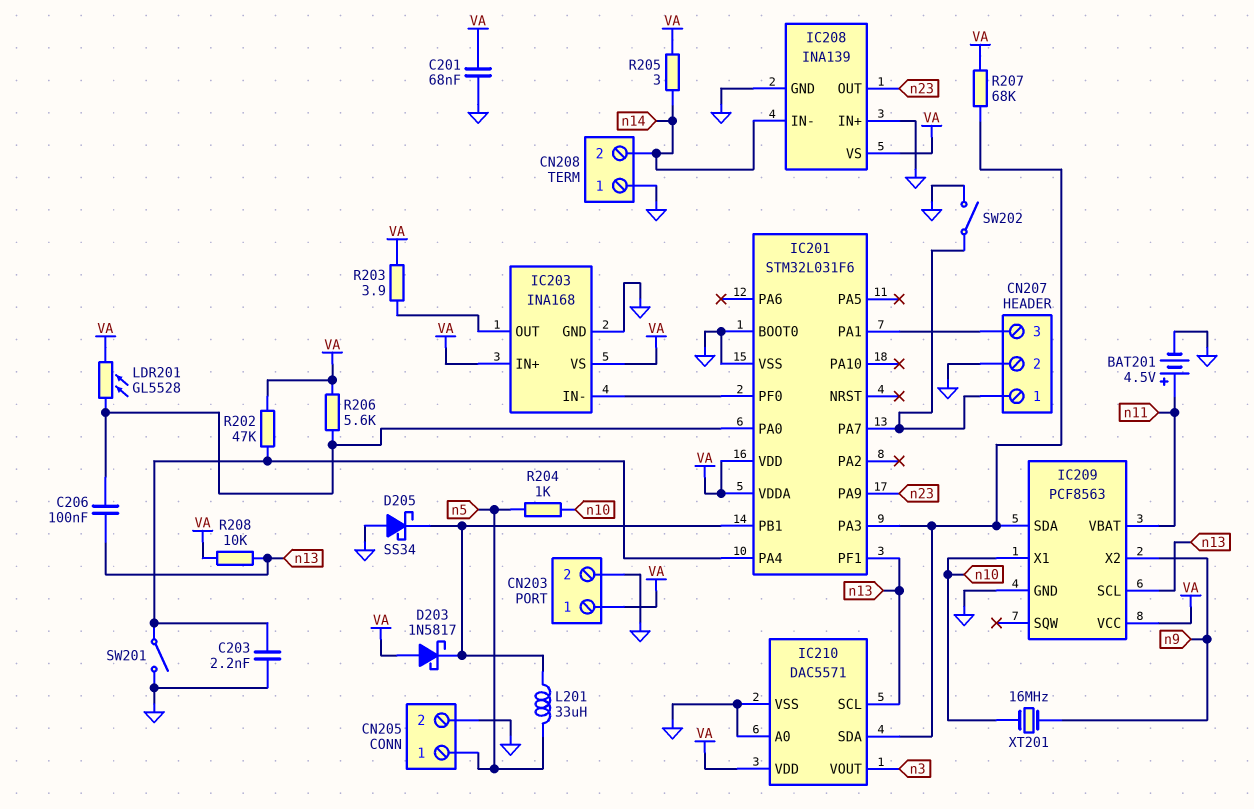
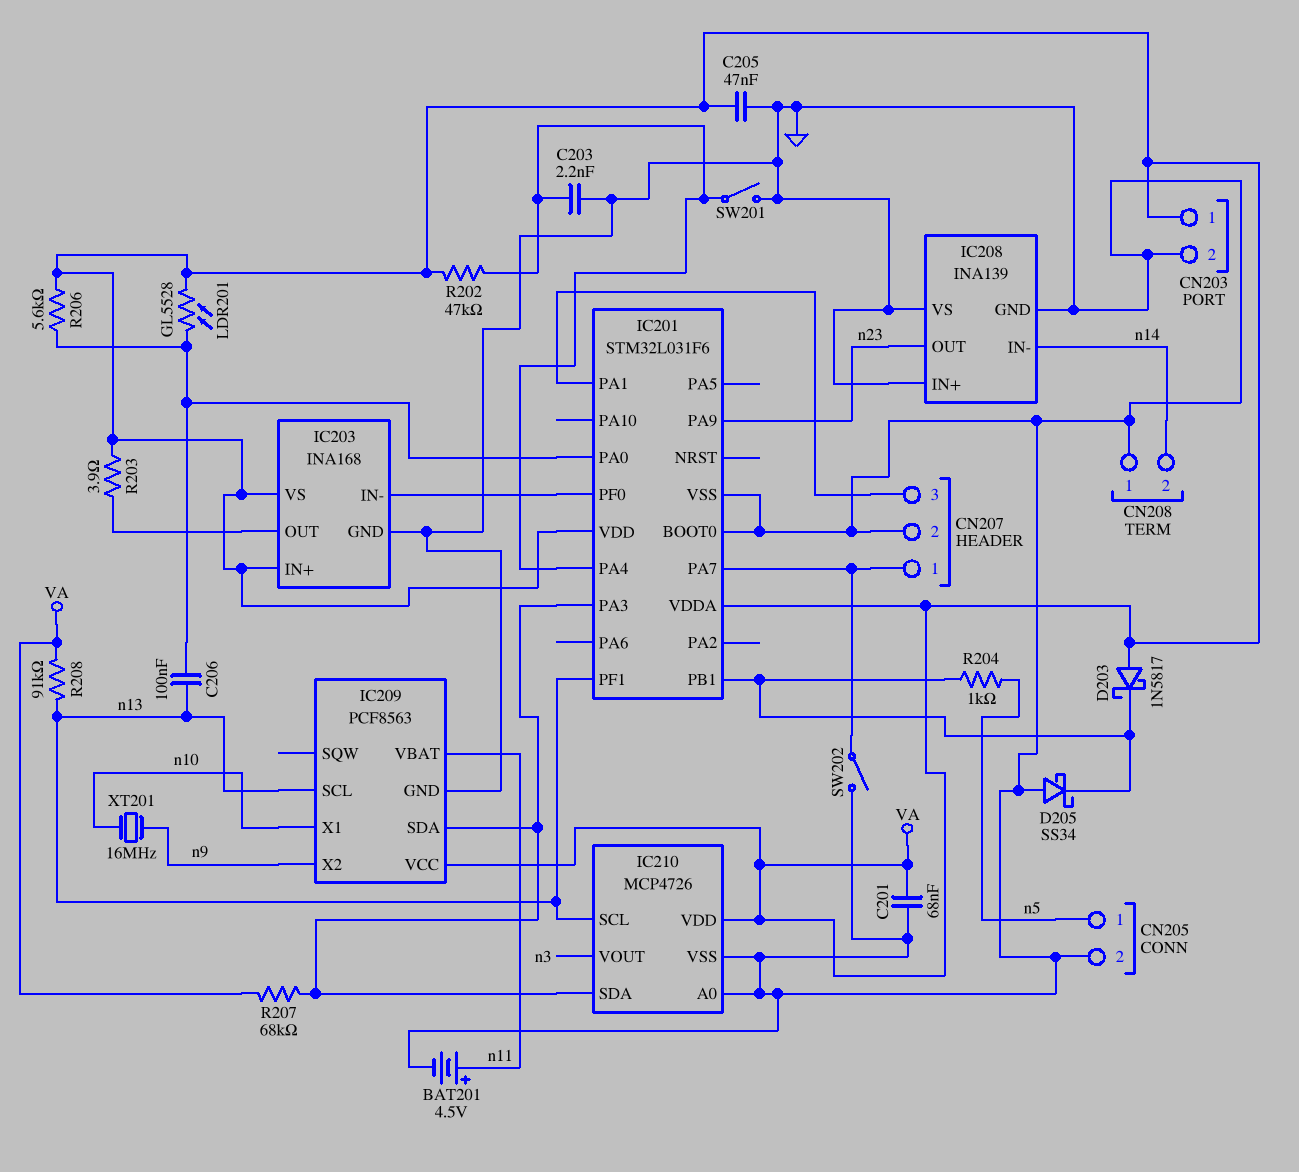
C205: none -> 47nF (GND, VA)
IC208 pin VS: VA -> GND
IC210: DAC5571 -> MCP4726
L201: 33uH (IC201/PB1, n5) -> none
R204: 1k (n5, n10) -> 1k (IC201/PB1, n5)
R205: 3 (VA, n14) -> none
R208: 10k (VA, n13) -> 91k (VA, n13)

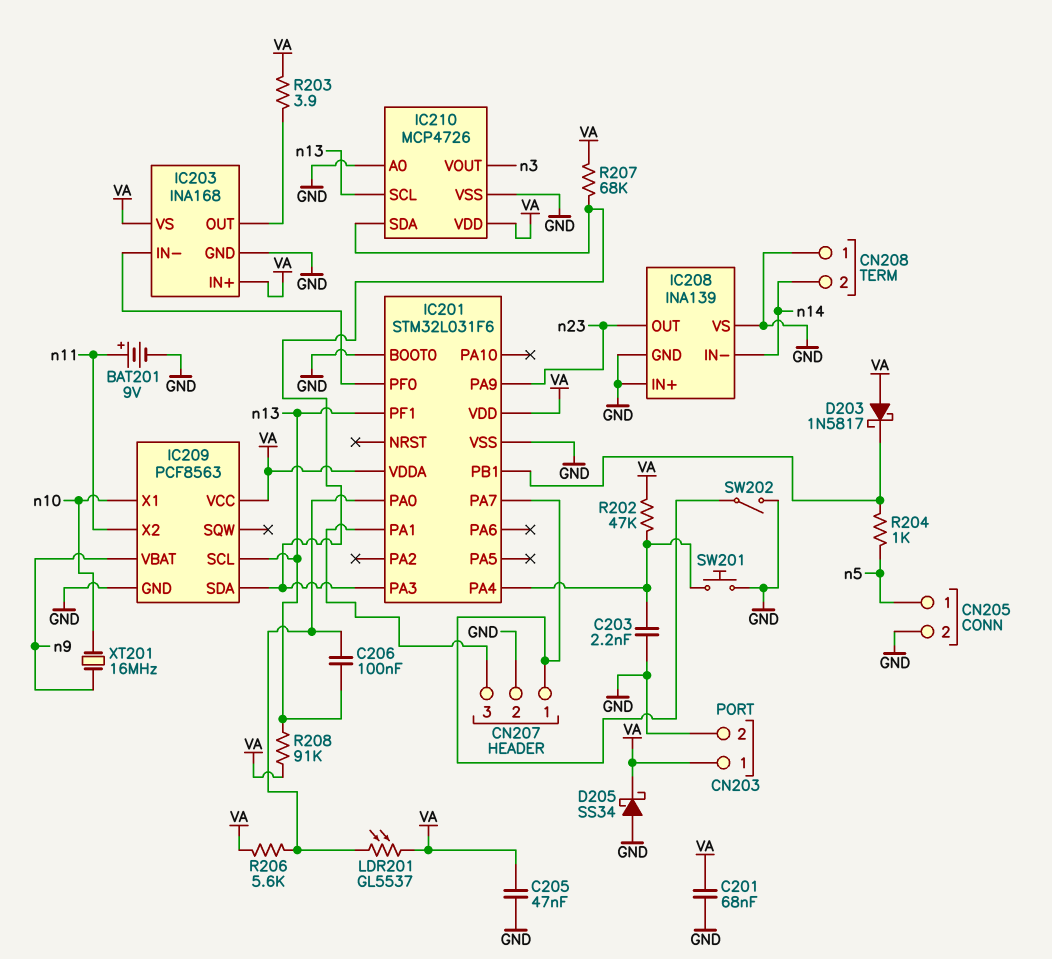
BAT201: 4.5V (plus n11, minus GND) -> 9V (plus n11, minus GND)
D205: schottky SS34 (A GND, K IC201/PB1) -> schottky SS34 (A GND, K VA)
IC209 pin VBAT: n11 -> n9
IC209 pin X2: n9 -> n11
LDR201: GL5528 (IC201/PA0, VA) -> GL5537 (IC201/PA0, VA)
SW201: switch (GND, IC201/PA4) -> button (GND, IC201/PA4)

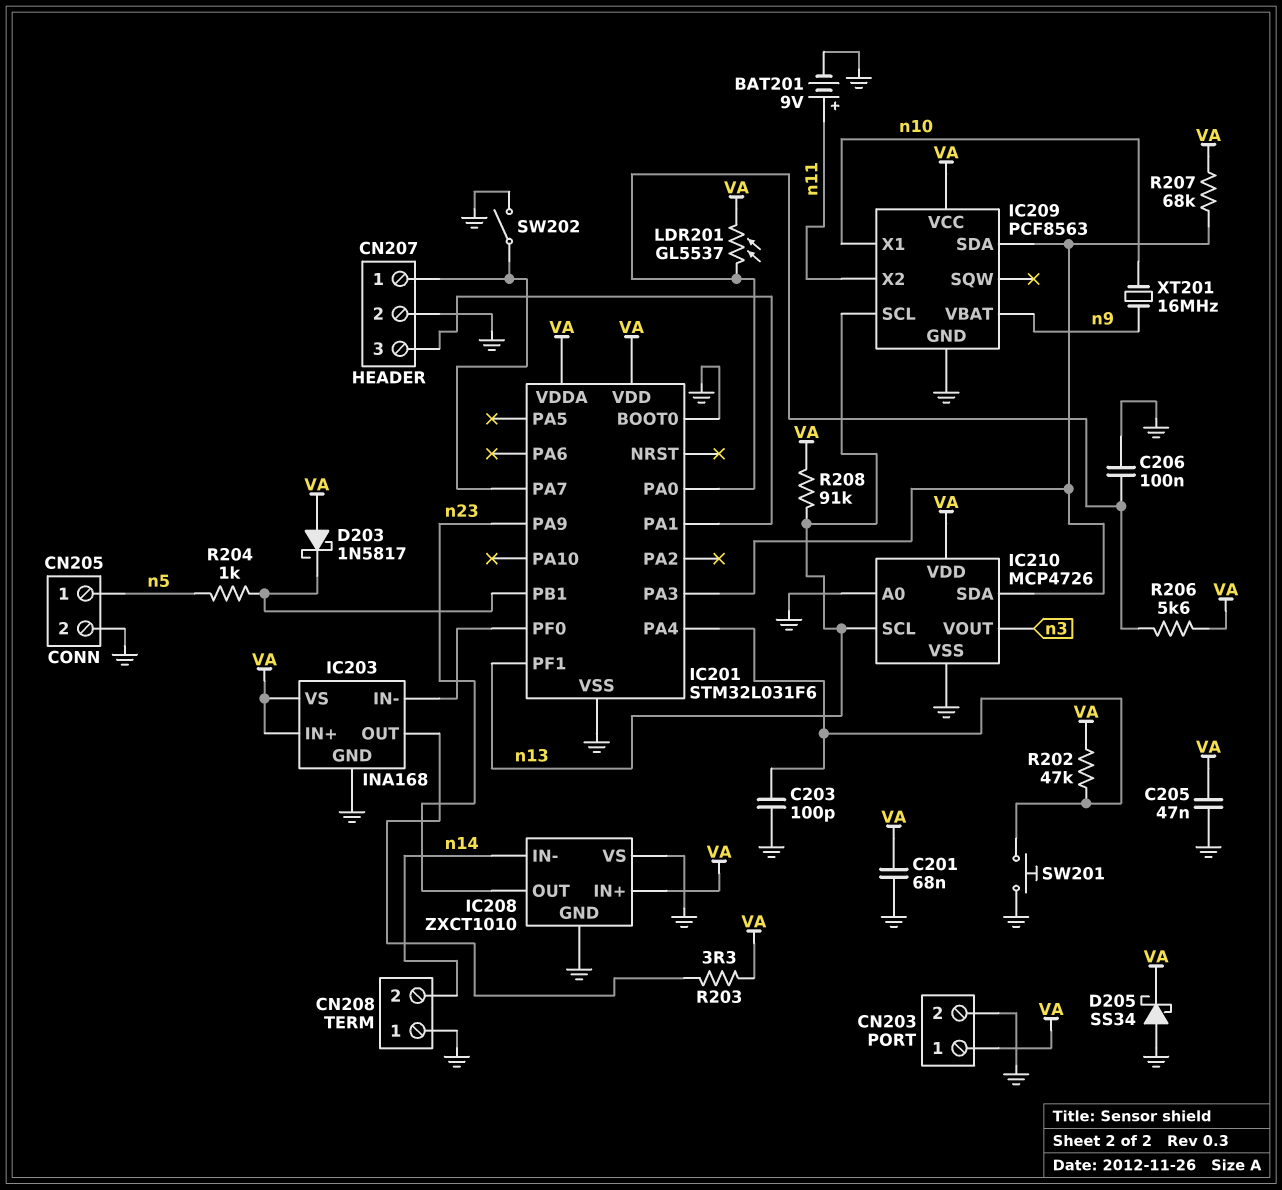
C203: 2.2nF (GND, IC201/PA4) -> 100pF (GND, IC201/PA4)
C206: 100nF (IC201/PA0, n13) -> 100nF (GND, IC201/PA0)
IC208: INA139 -> ZXCT1010
IC208 pin IN+: GND -> VA
R203: 3.9 (IC203/OUT, VA) -> 3.3 (IC203/OUT, VA)

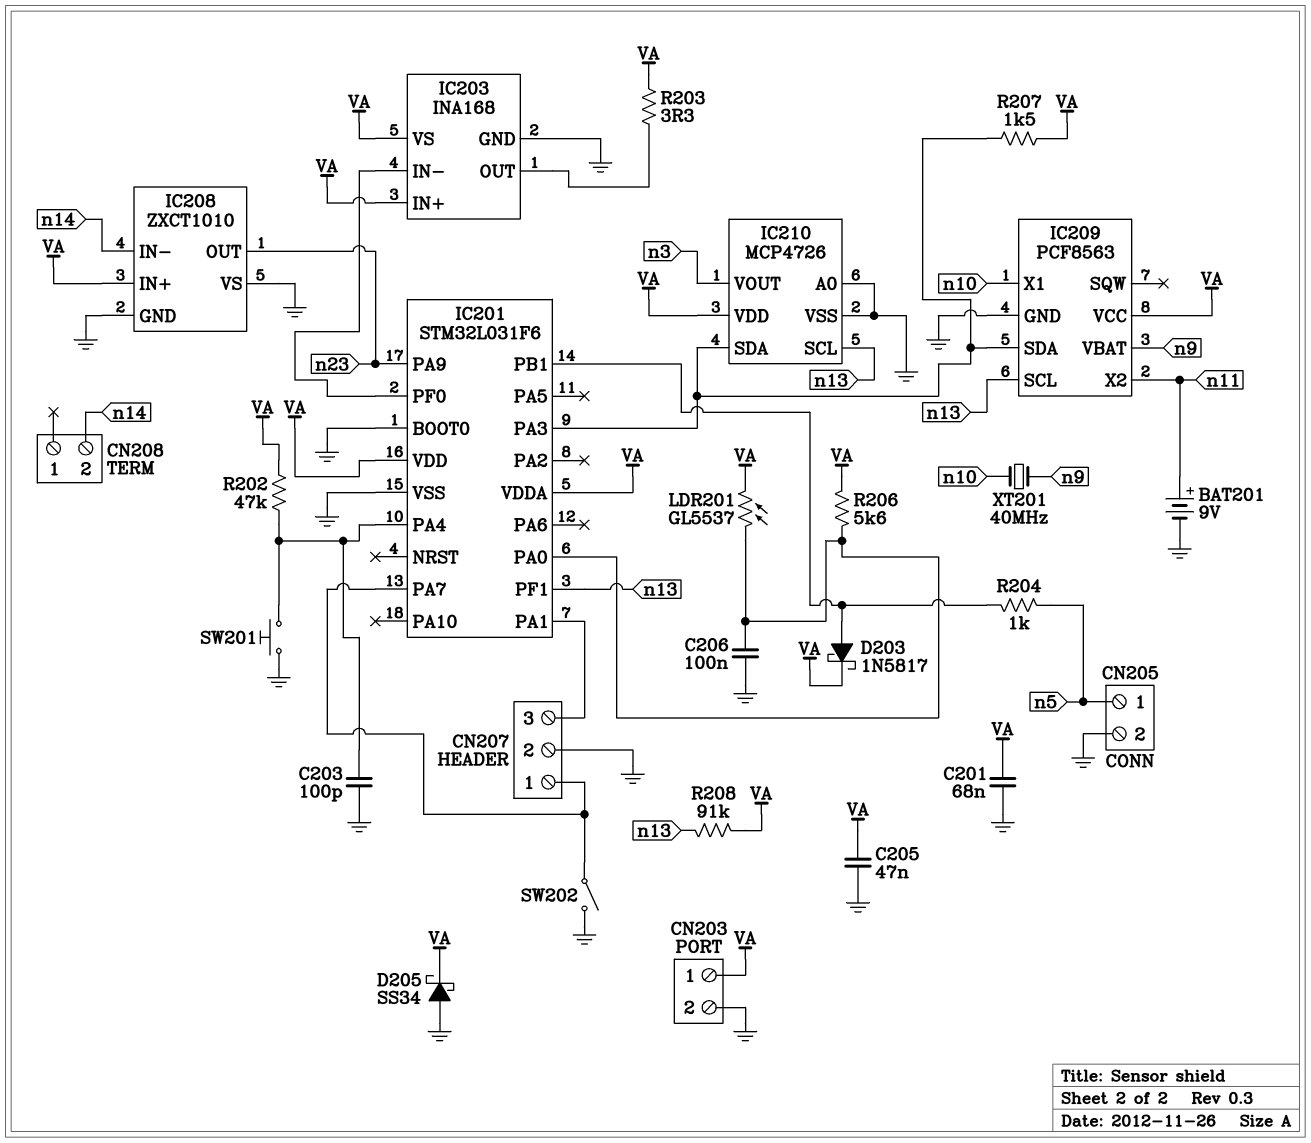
CN208 pin 1: GND -> none
D203: schottky 1N5817 (A VA, K IC201/PB1) -> schottky 1N5817 (A IC201/PB1, K VA)
R207: 68k (IC201/PA3, VA) -> 1.5k (IC201/PA3, VA)
XT201: 16MHz (n9, n10) -> 40MHz (n9, n10)

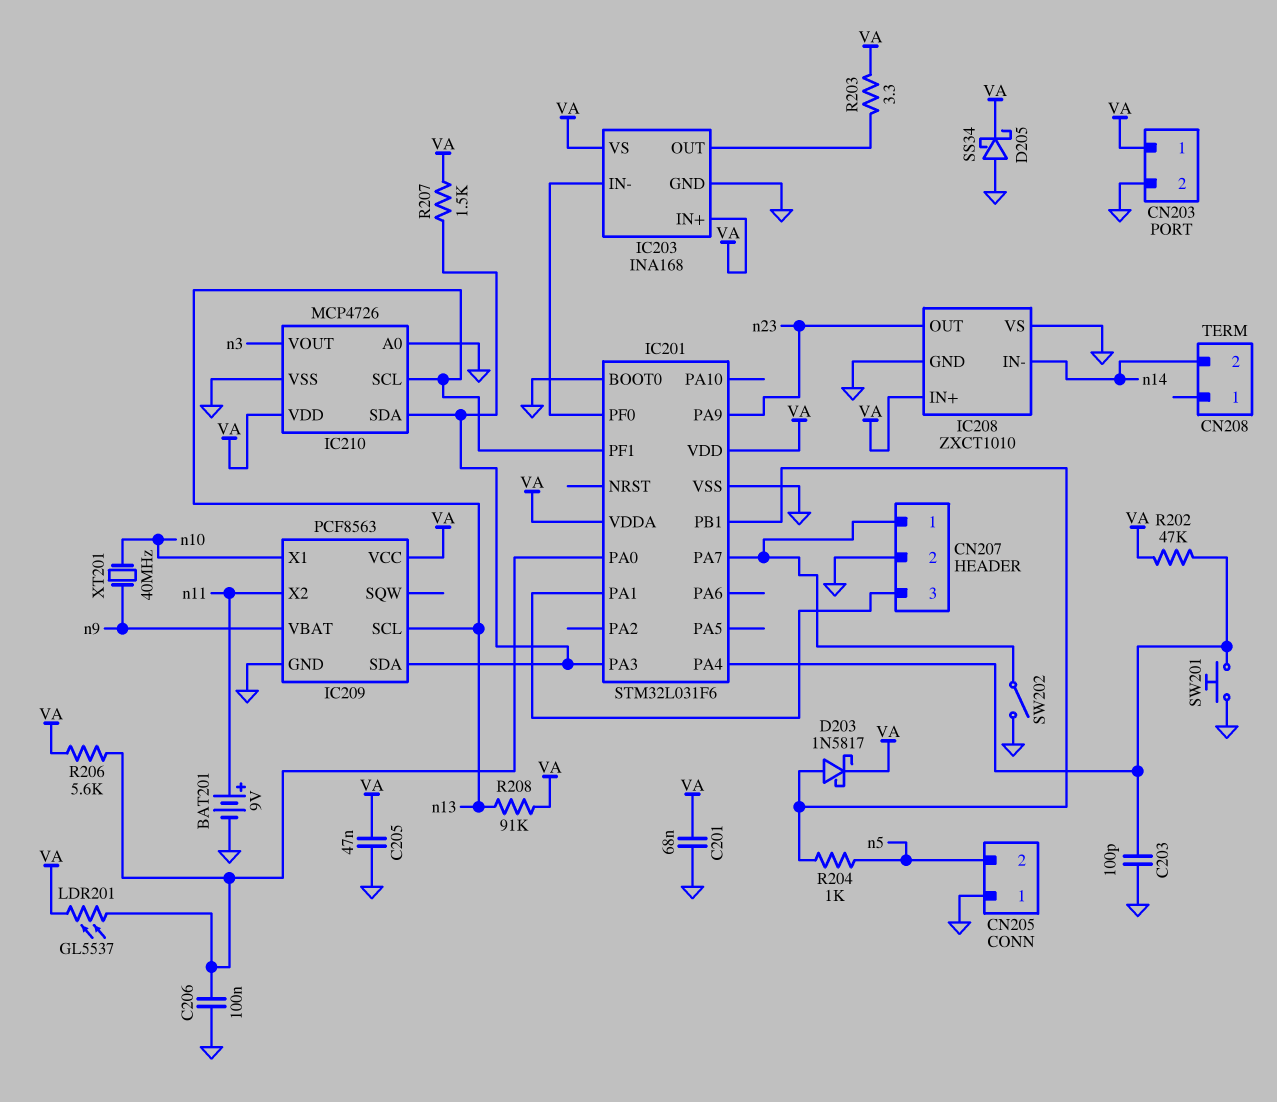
CN205 pin 1: n5 -> GND
CN205 pin 2: GND -> n5

